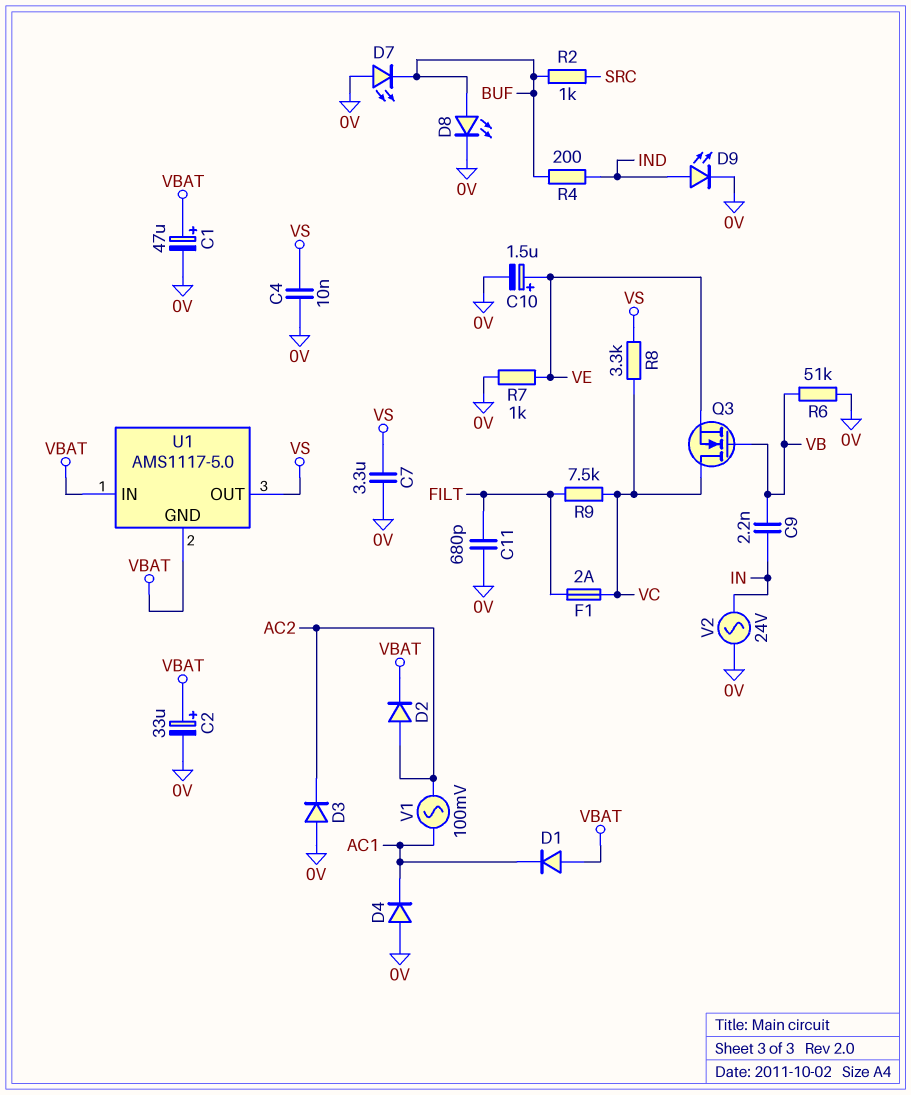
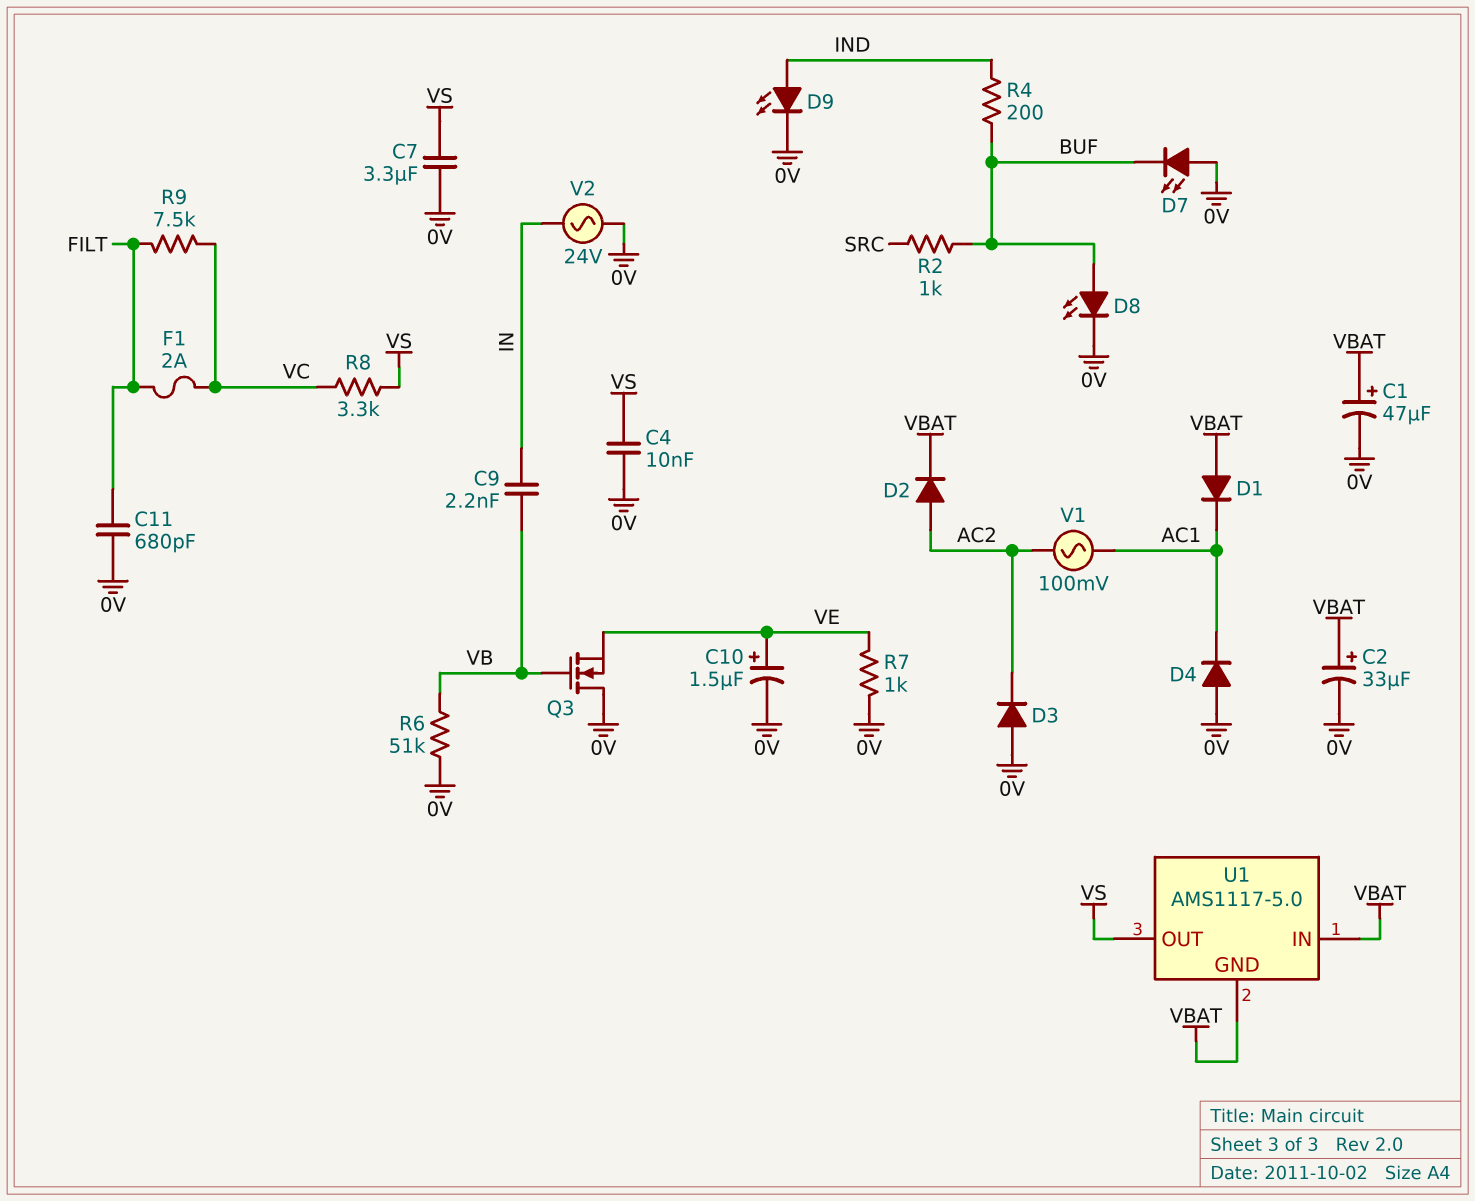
Q3: NMOS (G VB, D VC, S VE) -> NMOS (G VB, D 0V, S VE)

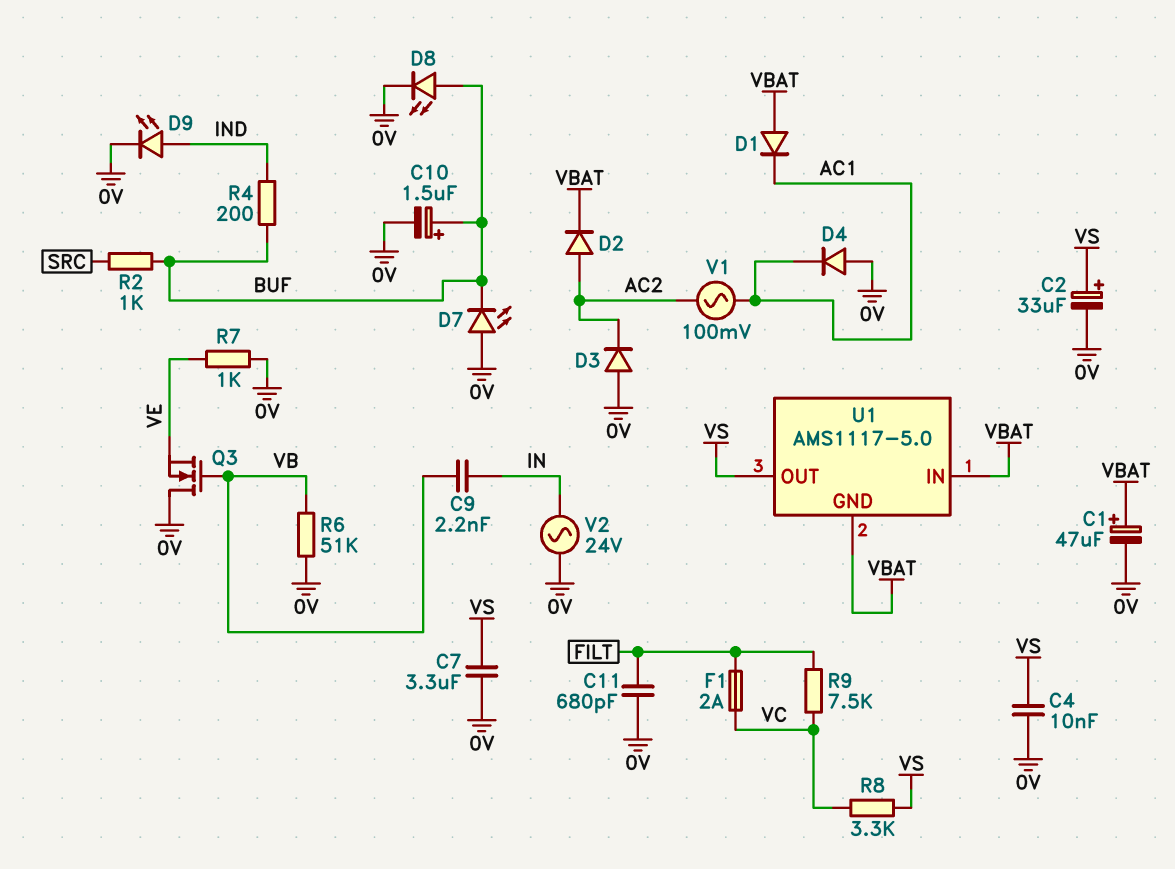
C2: 33uF (plus VBAT, minus 0V) -> 33uF (plus VS, minus 0V)
C10: 1.5uF (plus VE, minus 0V) -> 1.5uF (plus BUF, minus 0V)

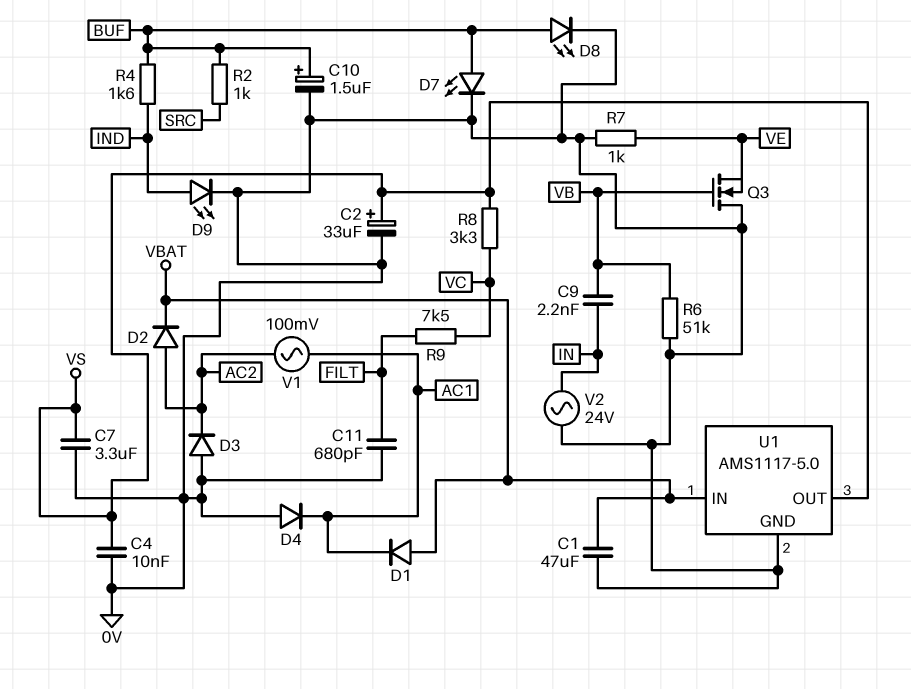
C1: 47uF (plus VBAT, minus 0V) -> 47uF (0V, VBAT)
D7: LED (A 0V, K BUF) -> LED (A BUF, K 0V)
F1: 2A (FILT, VC) -> none
R4: 200 (BUF, IND) -> 1.6k (BUF, IND)
U1 pin GND: VBAT -> 0V

